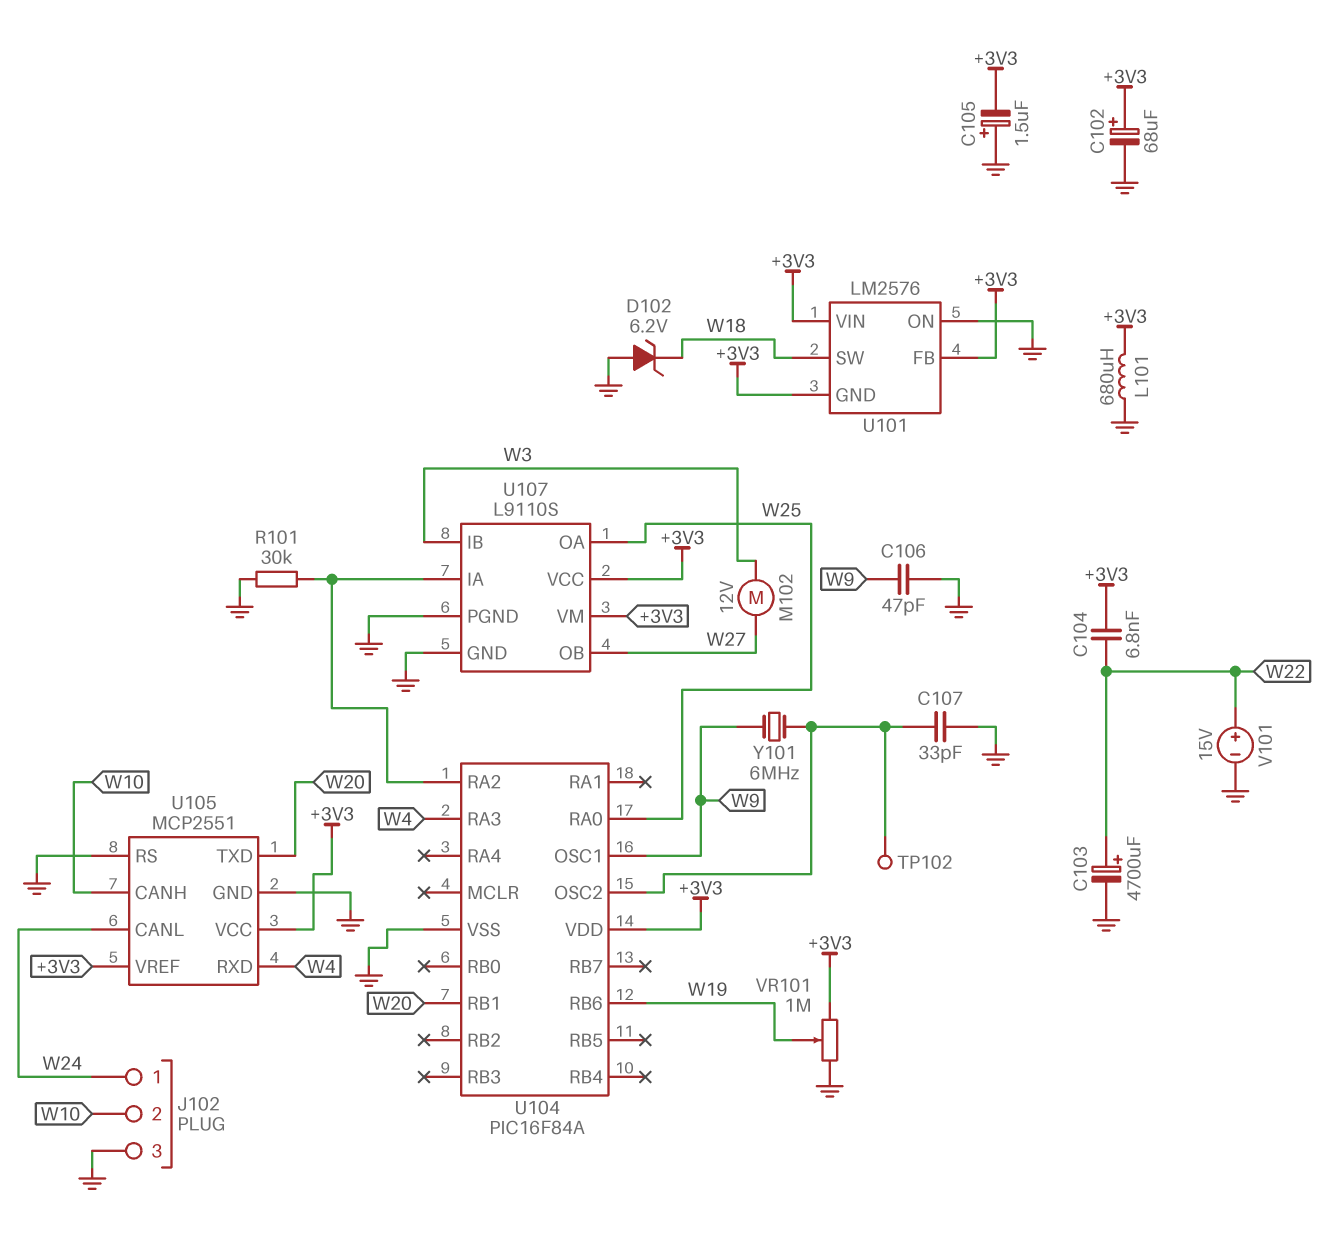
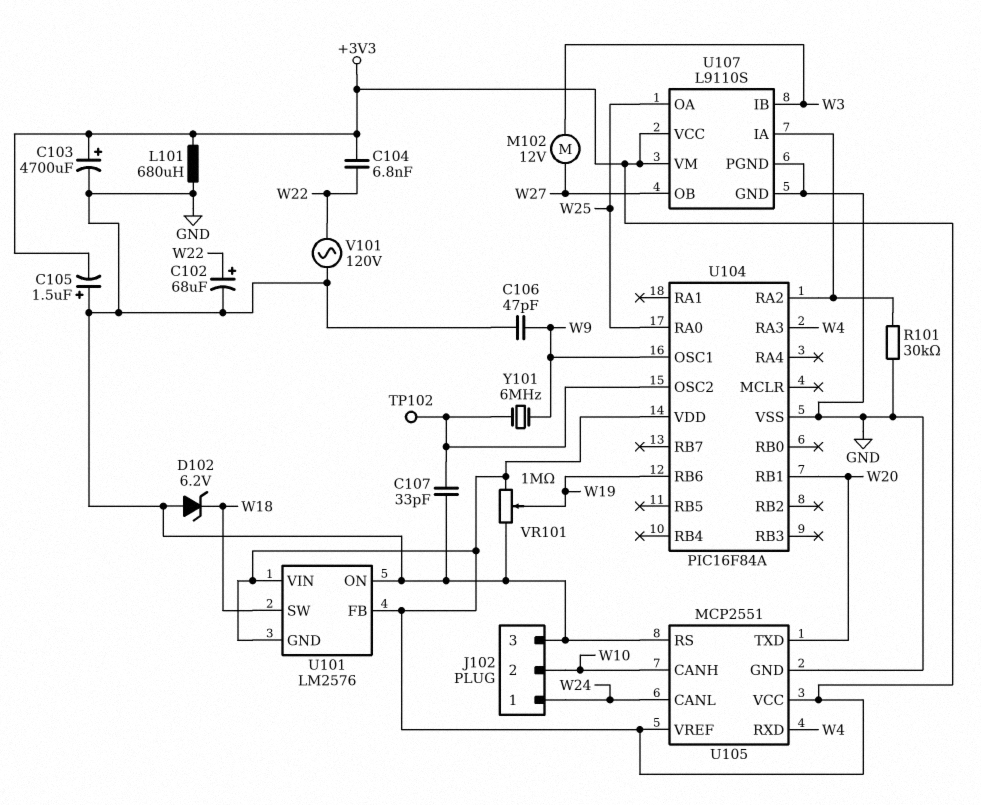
C102: 68uF (plus +3V3, minus GND) -> 68uF (plus W22, minus GND)
C103: 4700uF (plus W22, minus GND) -> 4700uF (plus +3V3, minus GND)
V101: 15V (plus W22, minus GND) -> AC 120V (GND, W22)

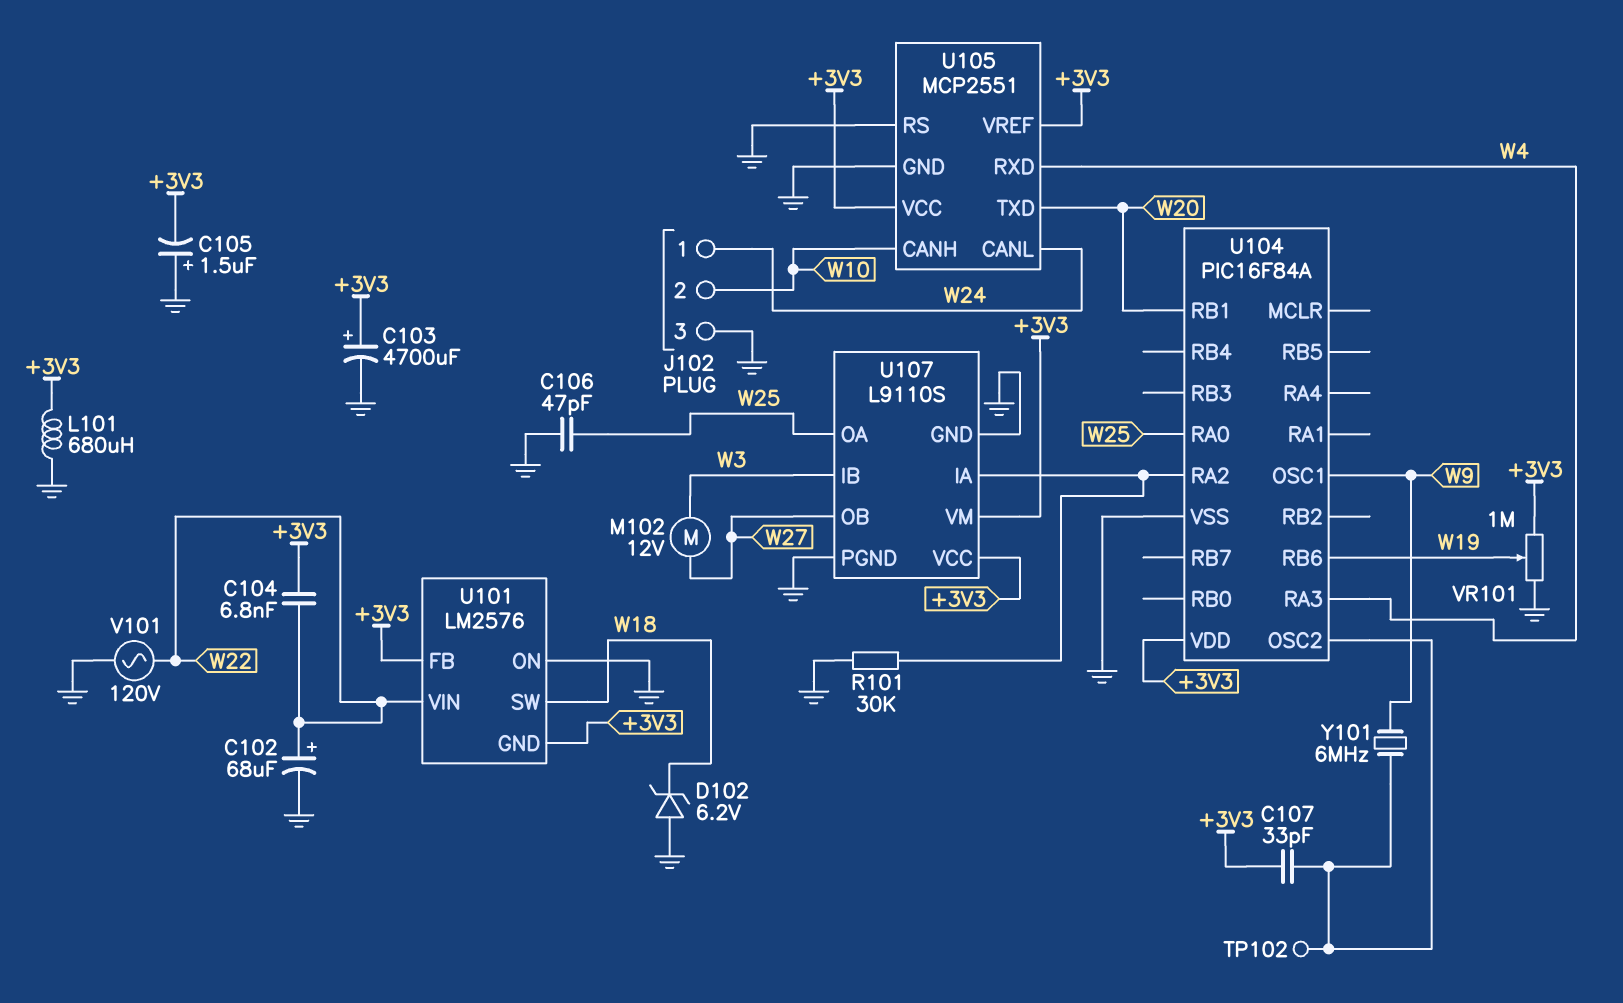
C106: 47pF (GND, W9) -> 47pF (GND, W25)
C107: 33pF (GND, U104/OSC2) -> 33pF (+3V3, U104/OSC2)
U101 pin VIN: +3V3 -> W22

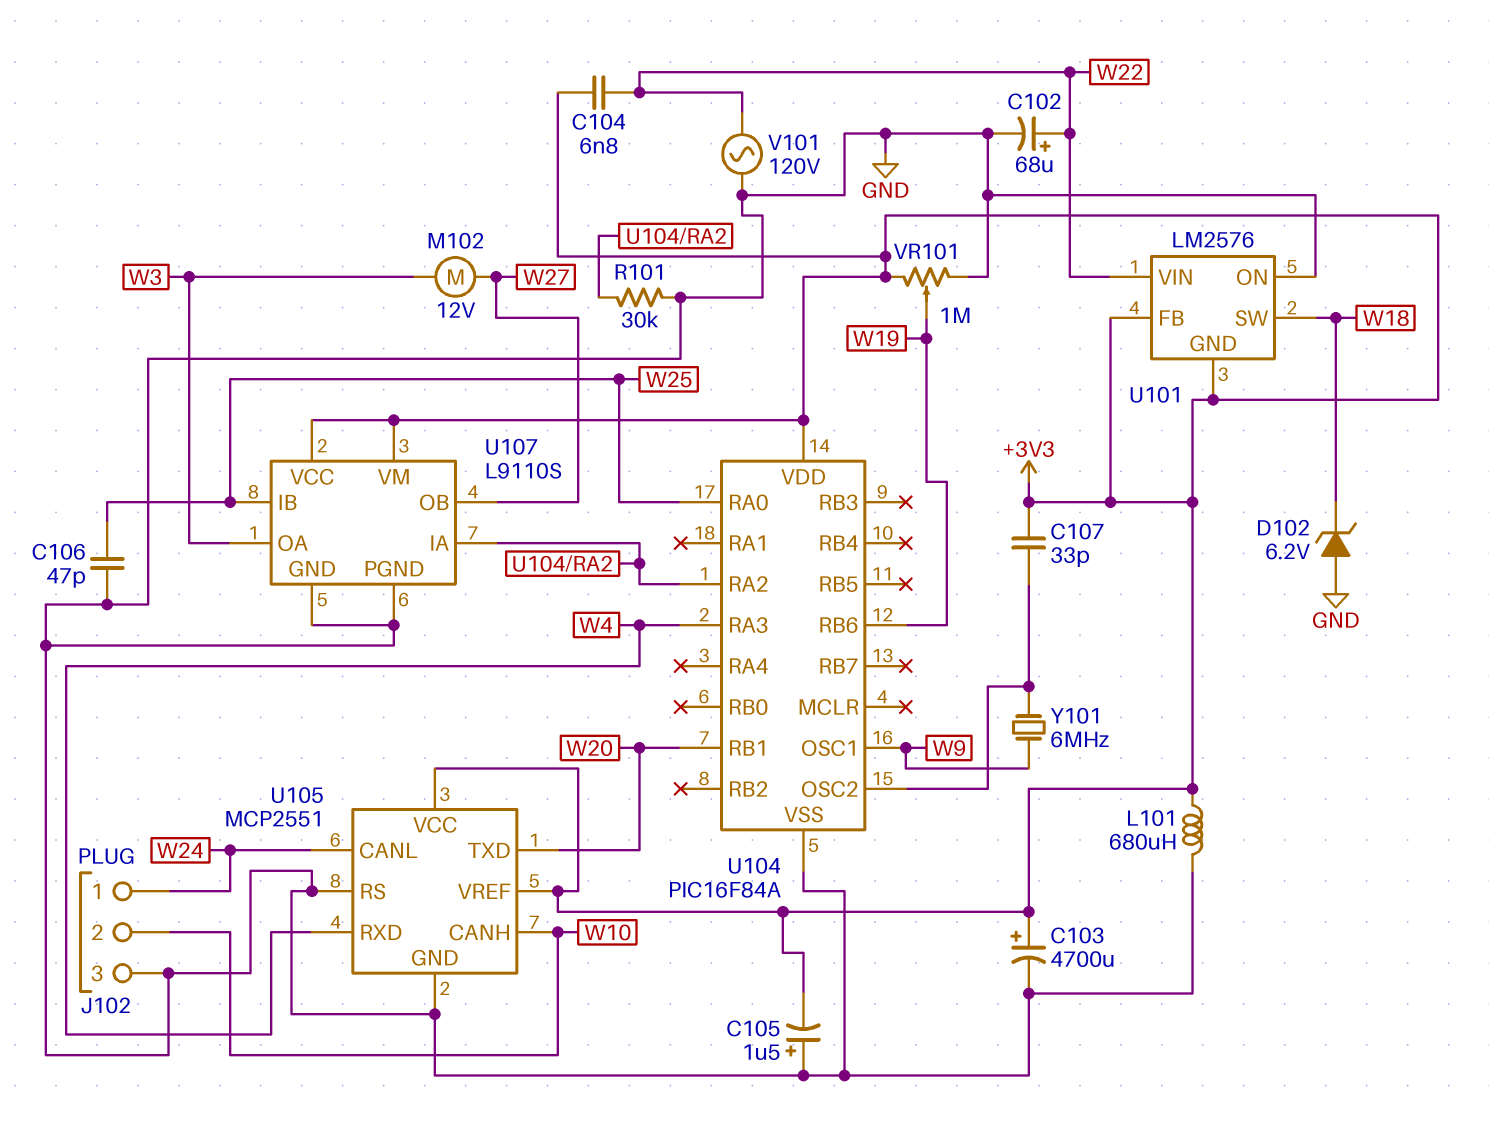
TP102: test point (U104/OSC2) -> none
U107 pin IB: W3 -> W25
U107 pin OA: W25 -> W3

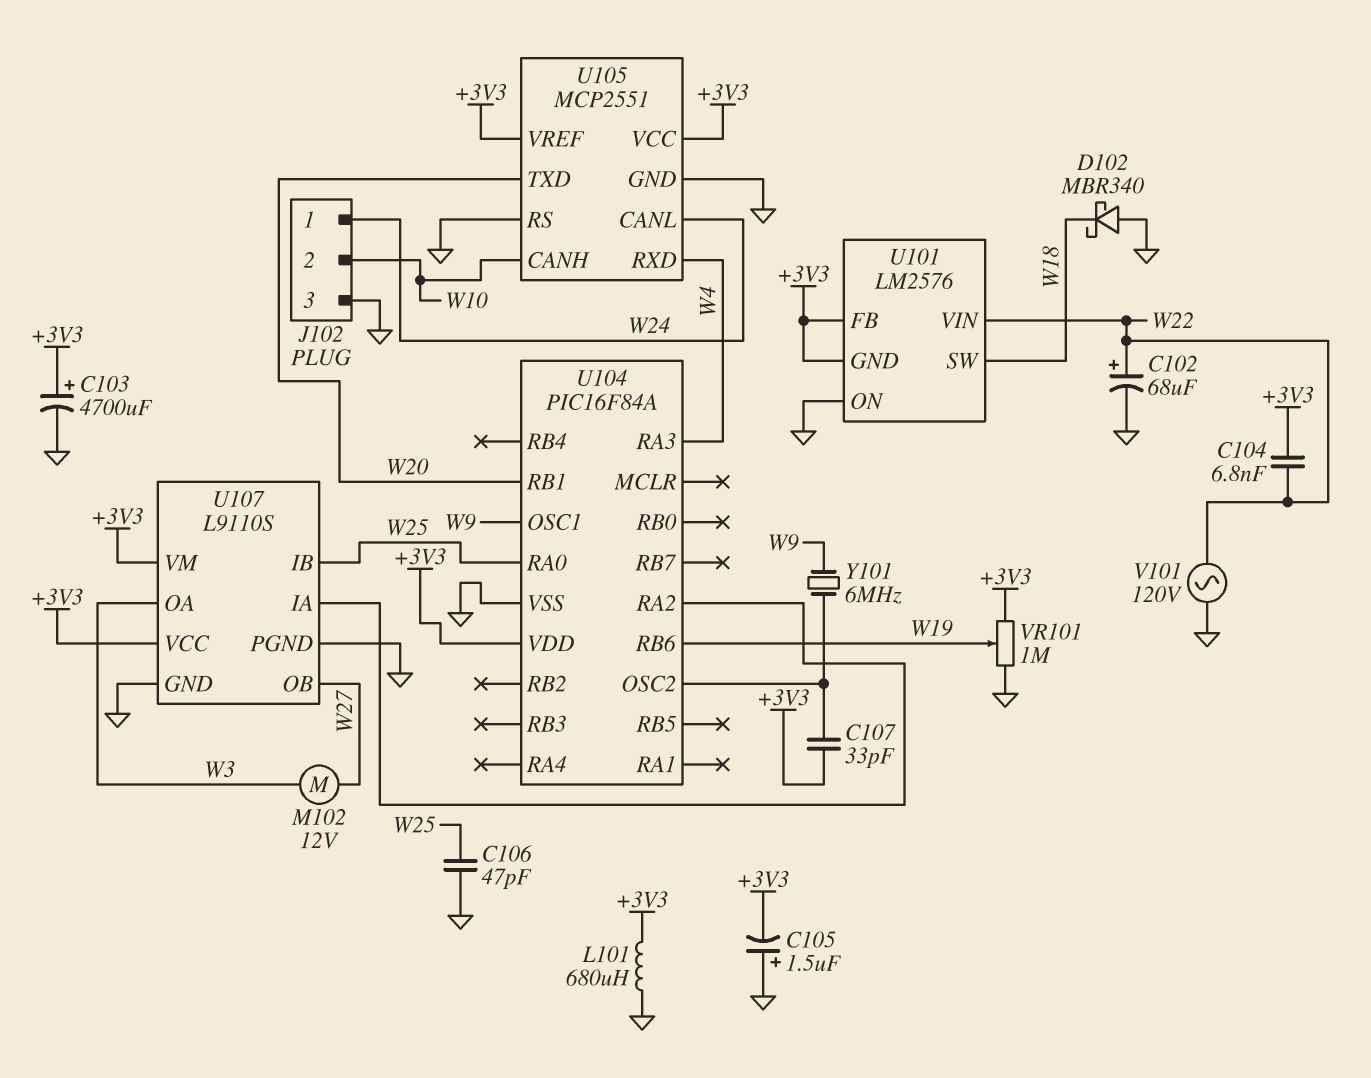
D102: zener 6.2V (A GND, K W18) -> schottky MBR340 (A GND, K W18)
R101: 30k (GND, U104/RA2) -> none

